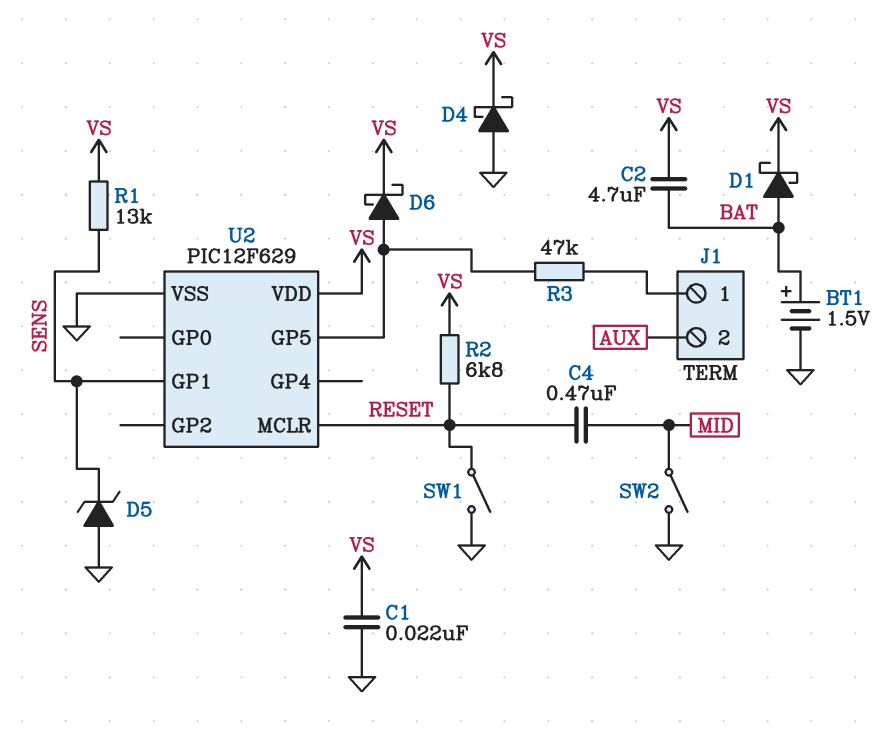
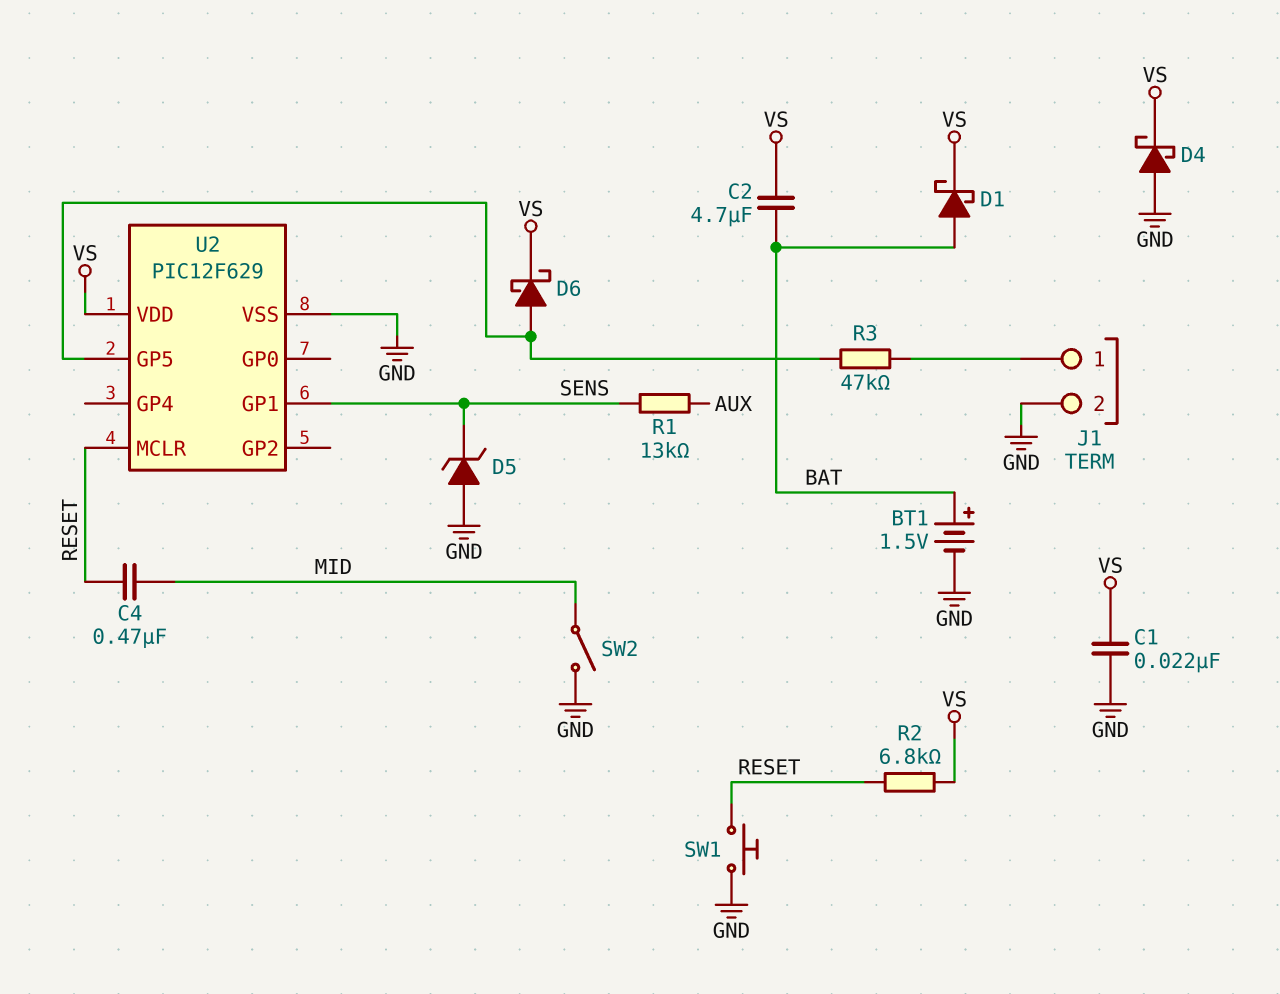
J1 pin 2: AUX -> GND
R1: 13k (SENS, VS) -> 13k (AUX, SENS)
SW1: switch (GND, RESET) -> button (GND, RESET)

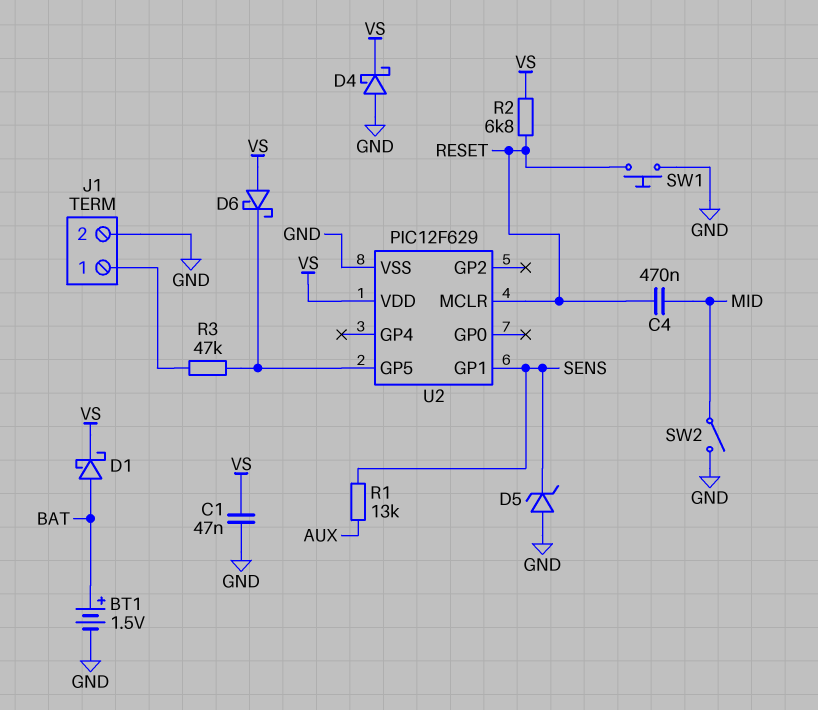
C1: 22nF (GND, VS) -> 47nF (GND, VS)
C2: 4.7uF (BAT, VS) -> none
D6: schottky (A U2/GP5, K VS) -> schottky (A VS, K U2/GP5)

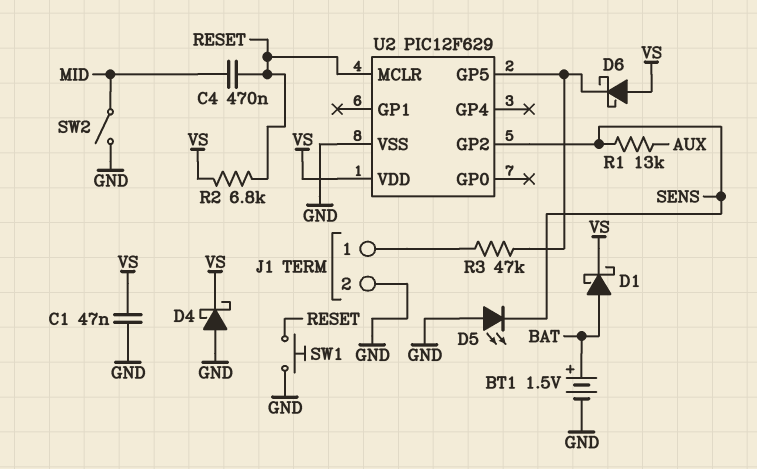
D5: zener (A GND, K SENS) -> LED (A GND, K SENS)
U2 pin GP1: SENS -> none
U2 pin GP2: none -> SENS

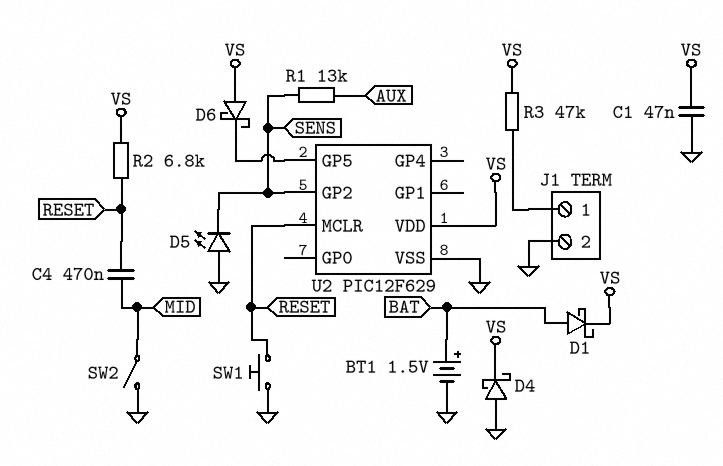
R3: 47k (J1/1, U2/GP5) -> 47k (J1/1, VS)

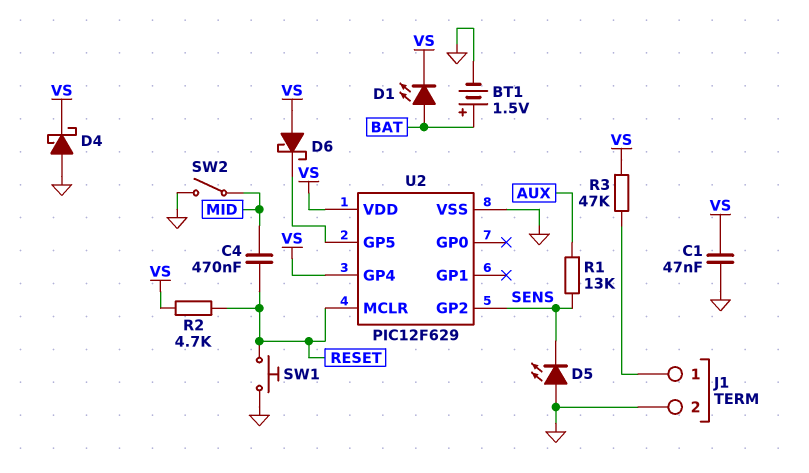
D1: schottky (A BAT, K VS) -> LED (A BAT, K VS)
R2: 6.8k (RESET, VS) -> 4.7k (RESET, VS)
U2 pin GP4: none -> VS

